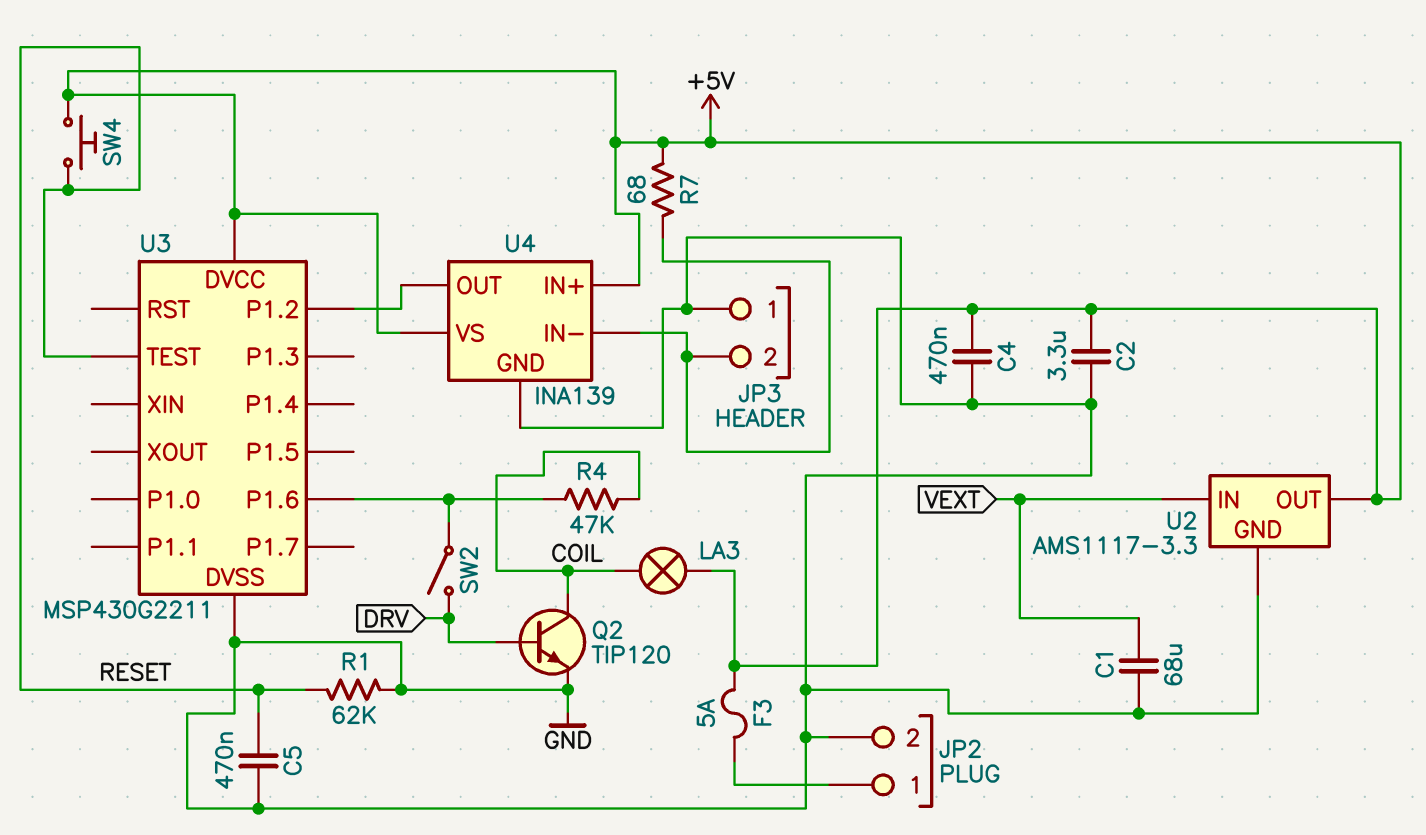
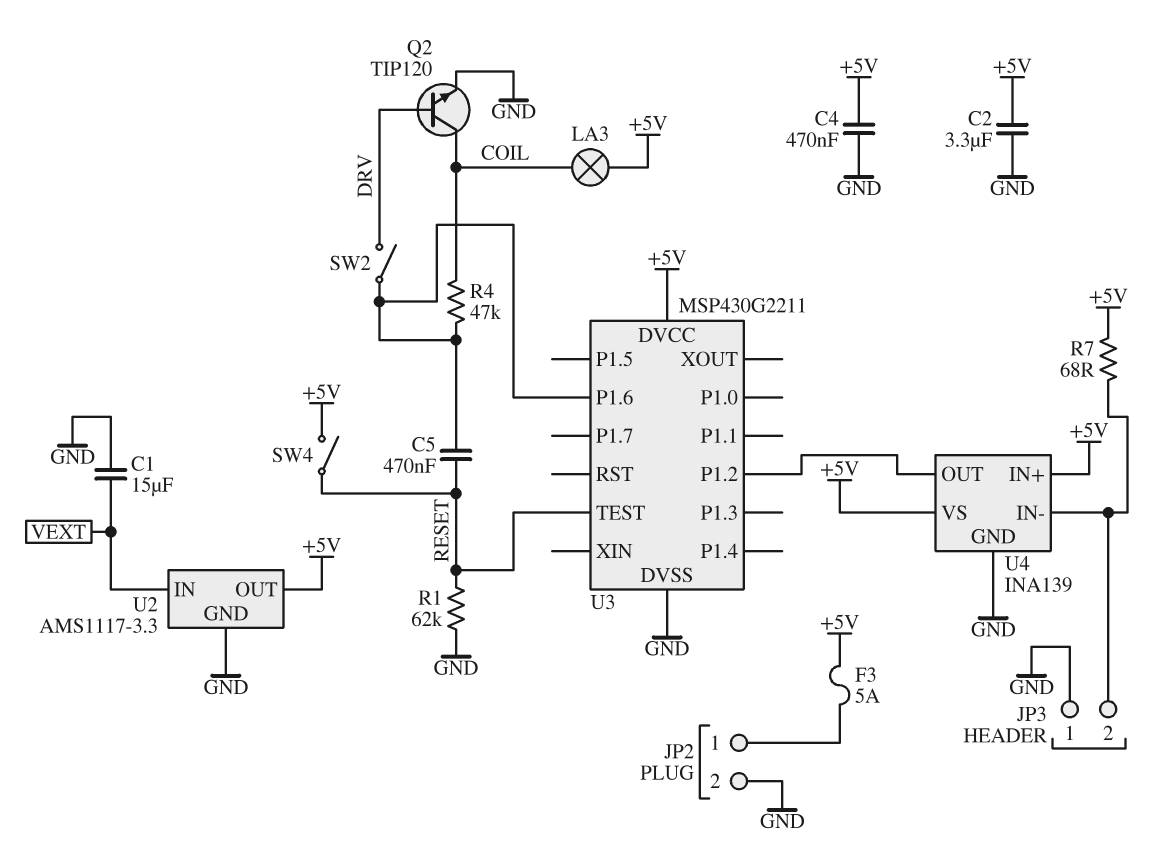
C1: 68uF (GND, VEXT) -> 15uF (GND, VEXT)
C5: 470nF (GND, RESET) -> 470nF (RESET, U3/P1.6)
SW4: button (+5V, RESET) -> switch (+5V, RESET)

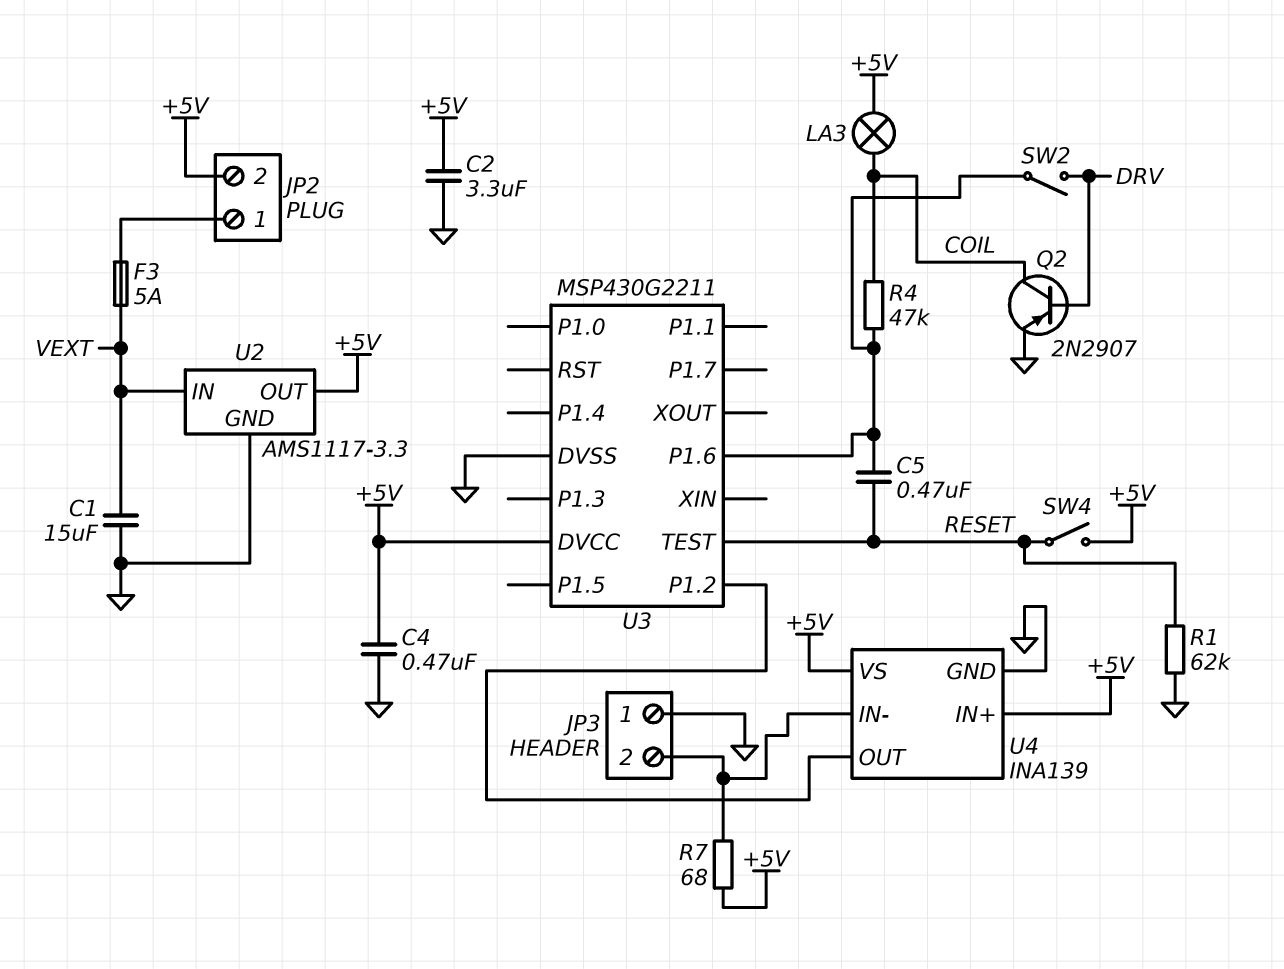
F3: 5A (+5V, JP2/1) -> 5A (JP2/1, VEXT)
JP2 pin 2: GND -> +5V
Q2: NPN TIP120 (B DRV, C COIL, E GND) -> PNP 2N2907 (B DRV, C COIL, E GND)

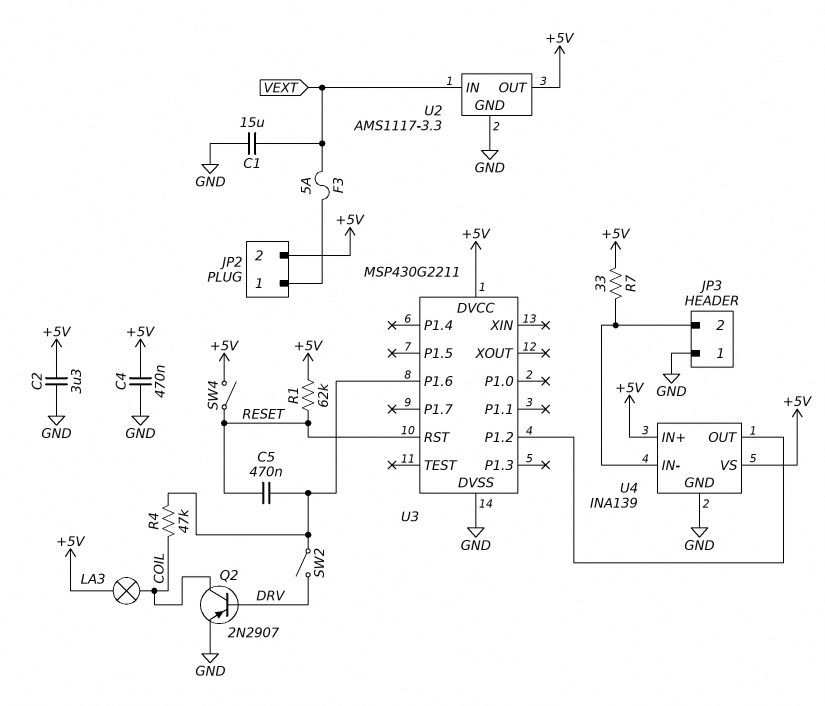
R1: 62k (GND, RESET) -> 62k (+5V, RESET)
R7: 68 (+5V, JP3/2) -> 33 (+5V, JP3/2)
U3 pin RST: none -> RESET
U3 pin TEST: RESET -> none

